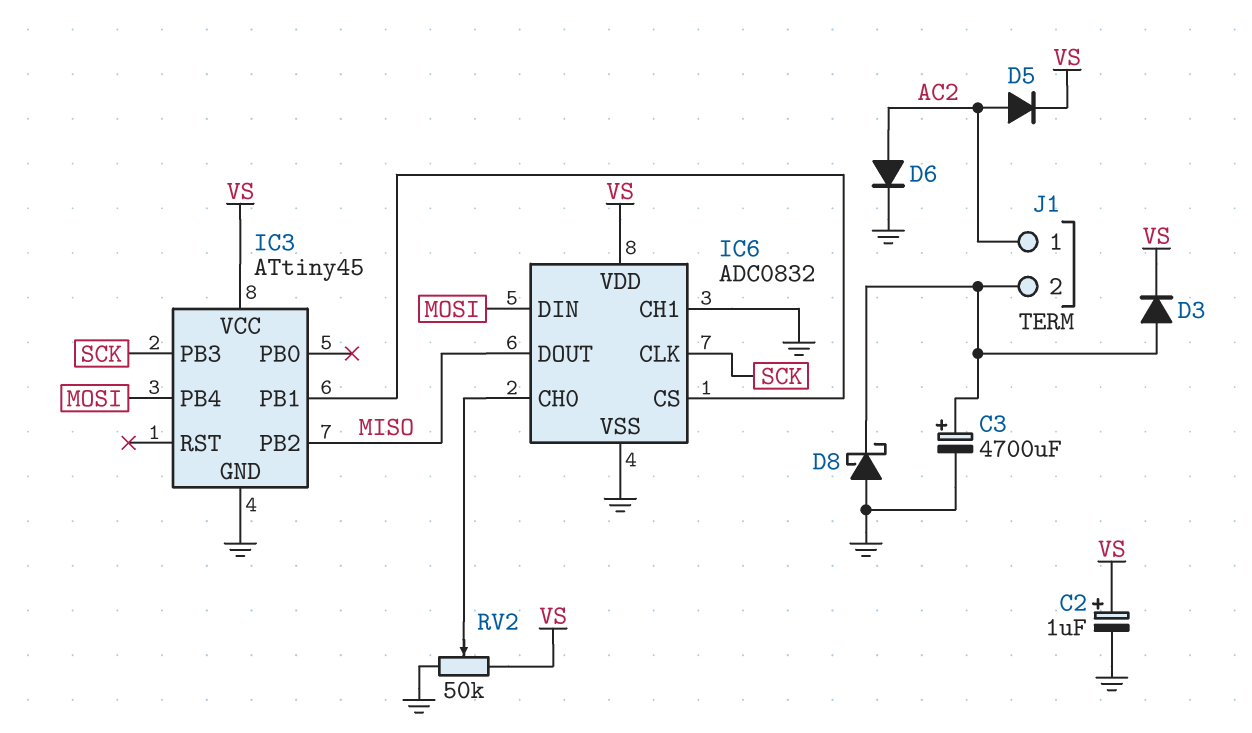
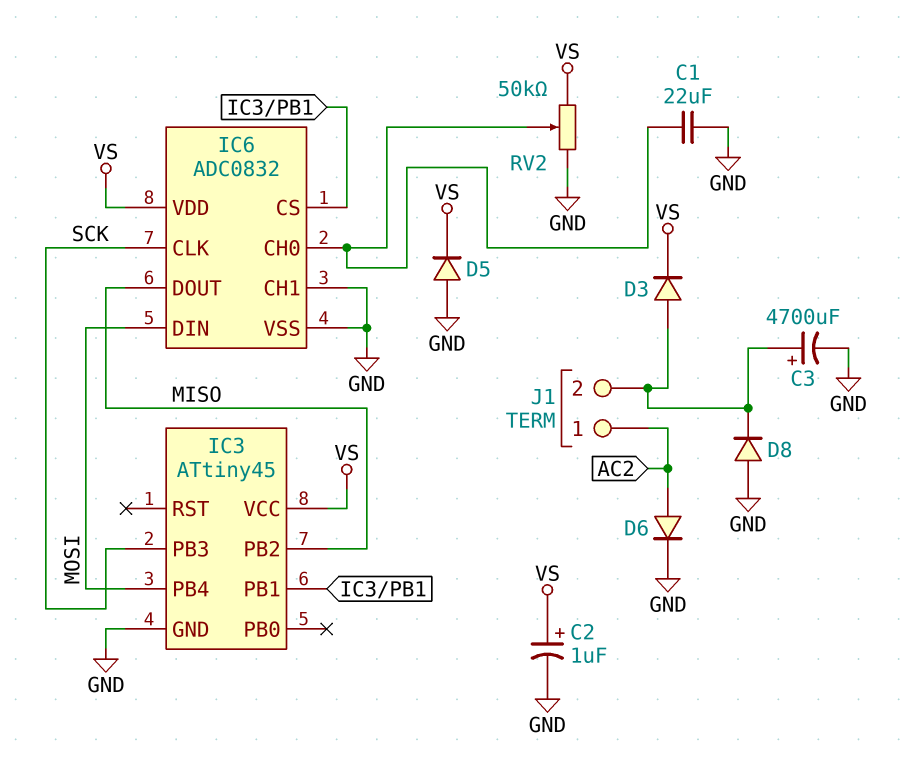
C1: none -> 22uF (GND, IC6/CH0)
D5: diode (A AC2, K VS) -> diode (A GND, K VS)
D8: schottky (A GND, K J1/2) -> diode (A GND, K J1/2)

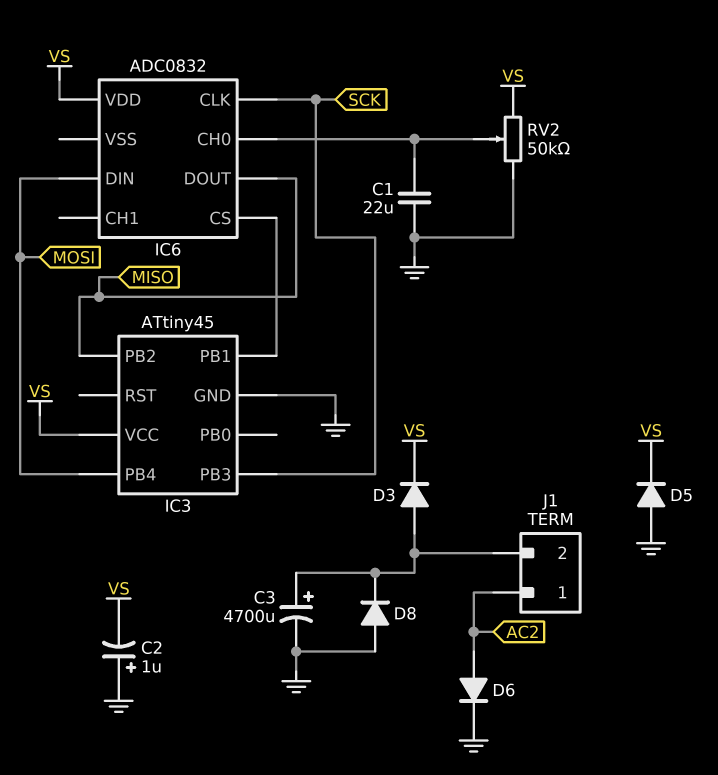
C2: 1uF (plus VS, minus GND) -> 1uF (plus GND, minus VS)
IC6 pin CH1: GND -> none
IC6 pin VSS: GND -> none

